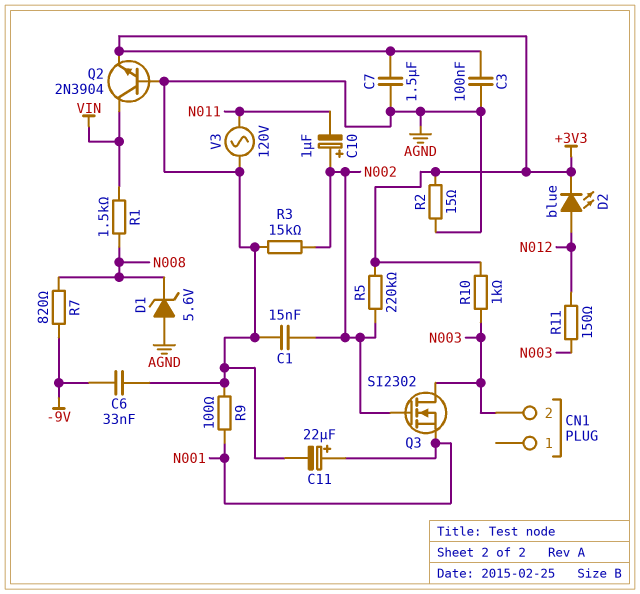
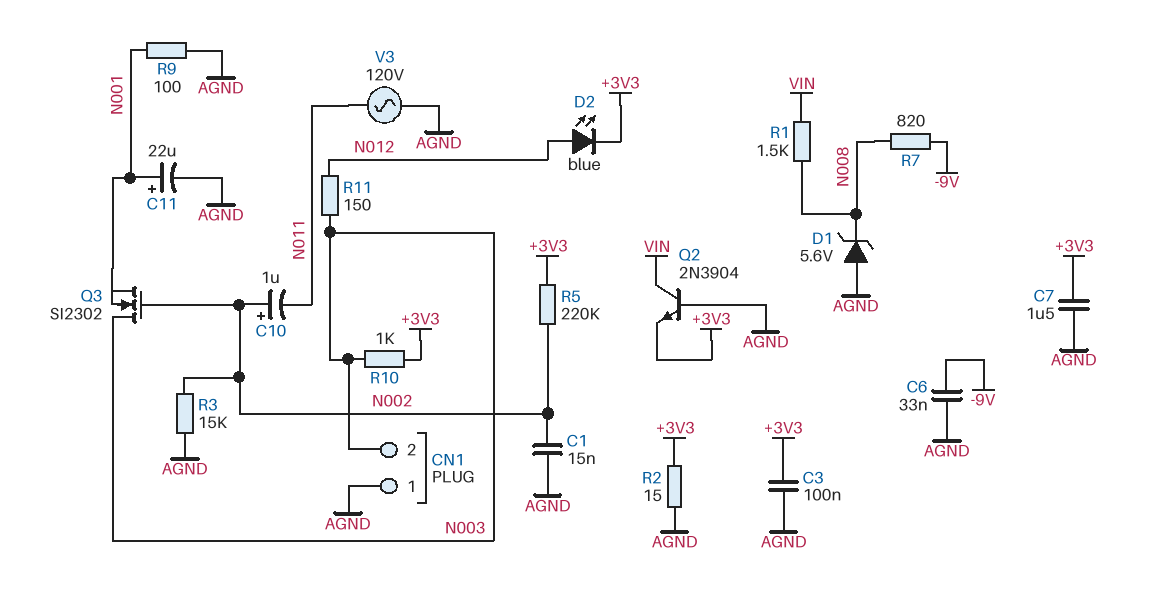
CN1 pin 1: none -> AGND

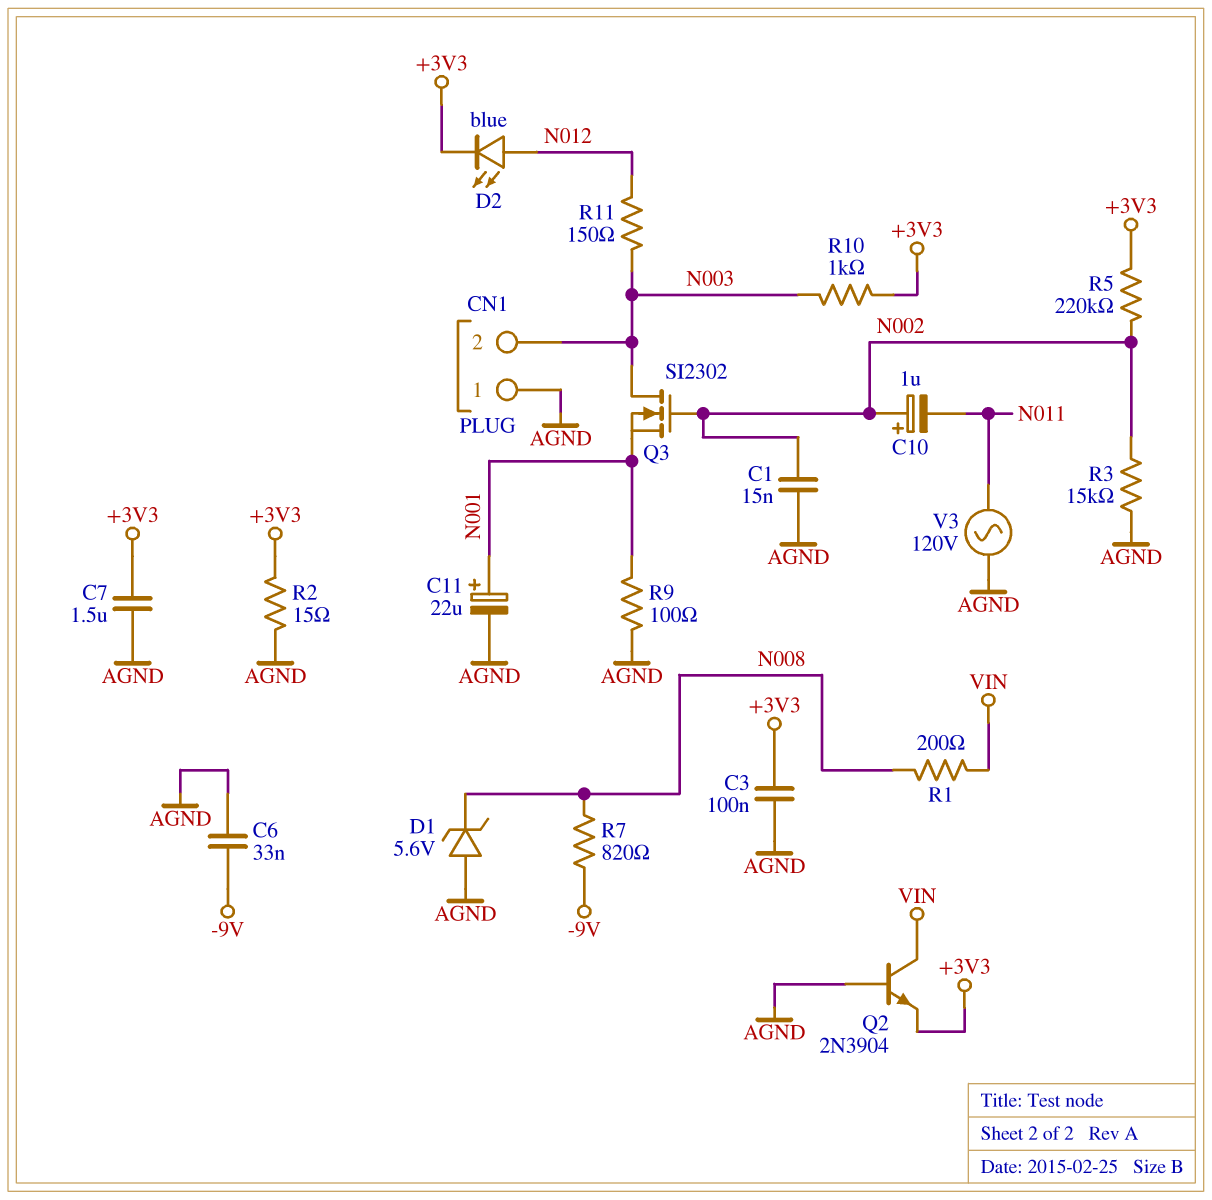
R1: 1.5k (N008, VIN) -> 200 (N008, VIN)

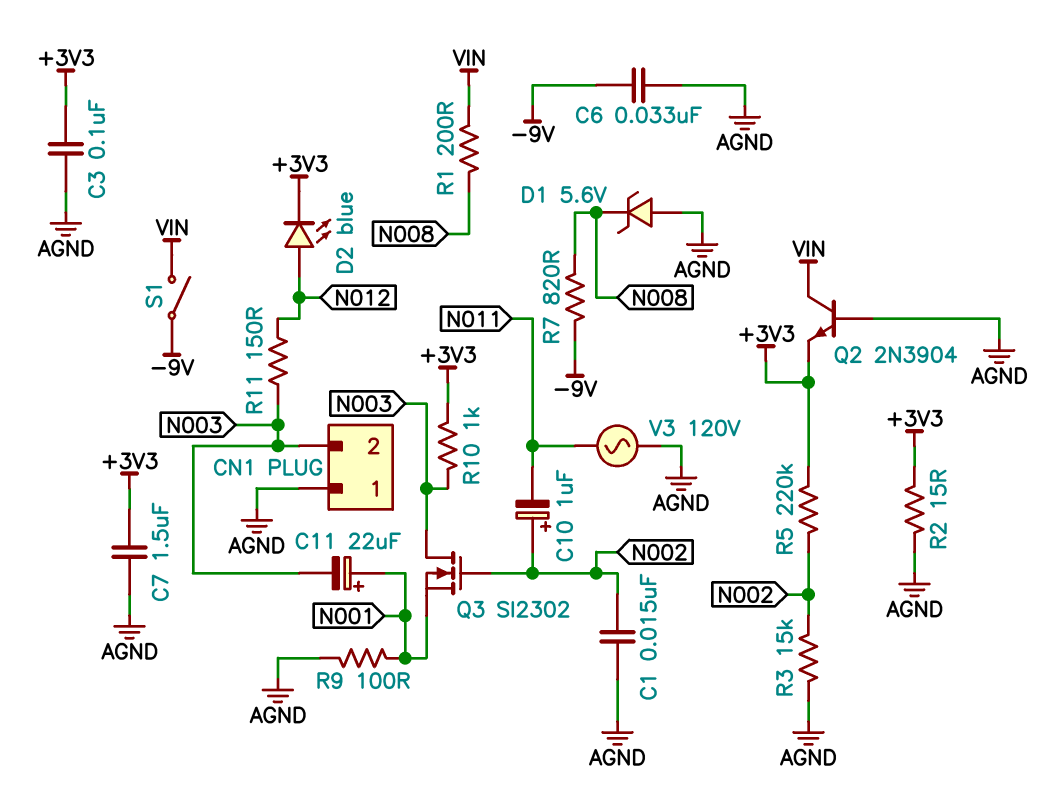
C11: 22uF (plus N001, minus AGND) -> 22uF (plus N001, minus N003)
S1: none -> switch (-9V, VIN)

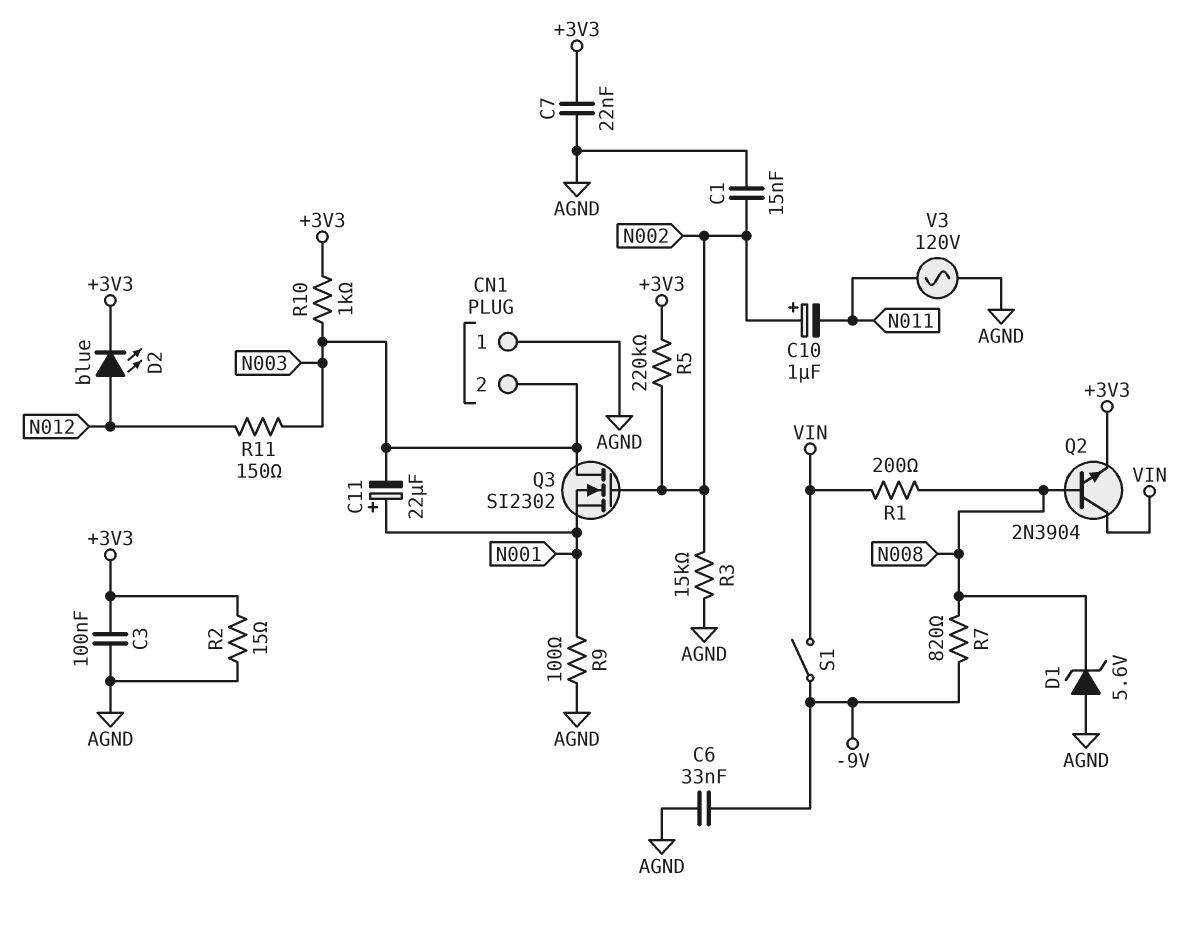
C7: 1.5uF (+3V3, AGND) -> 22nF (+3V3, AGND)
Q2: NPN 2N3904 (B AGND, C VIN, E +3V3) -> NPN 2N3904 (B N008, C VIN, E +3V3)

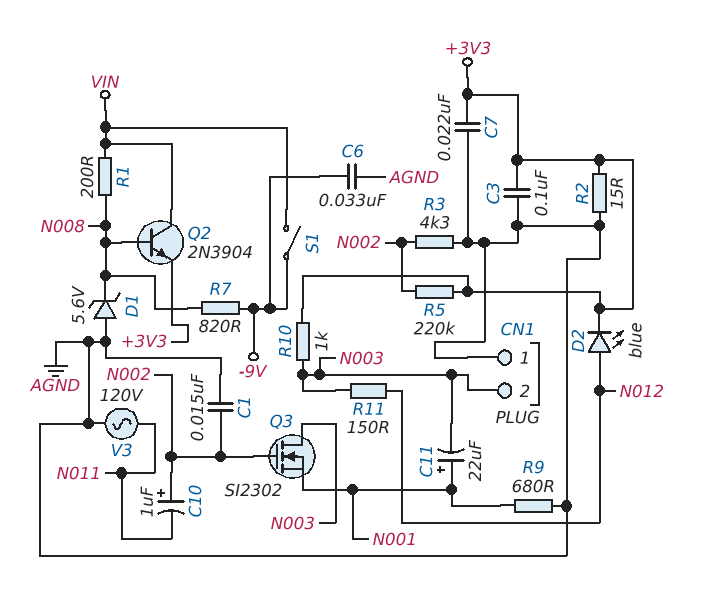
R3: 15k (AGND, N002) -> 4.3k (AGND, N002)
R9: 100 (AGND, N001) -> 680 (AGND, N001)

